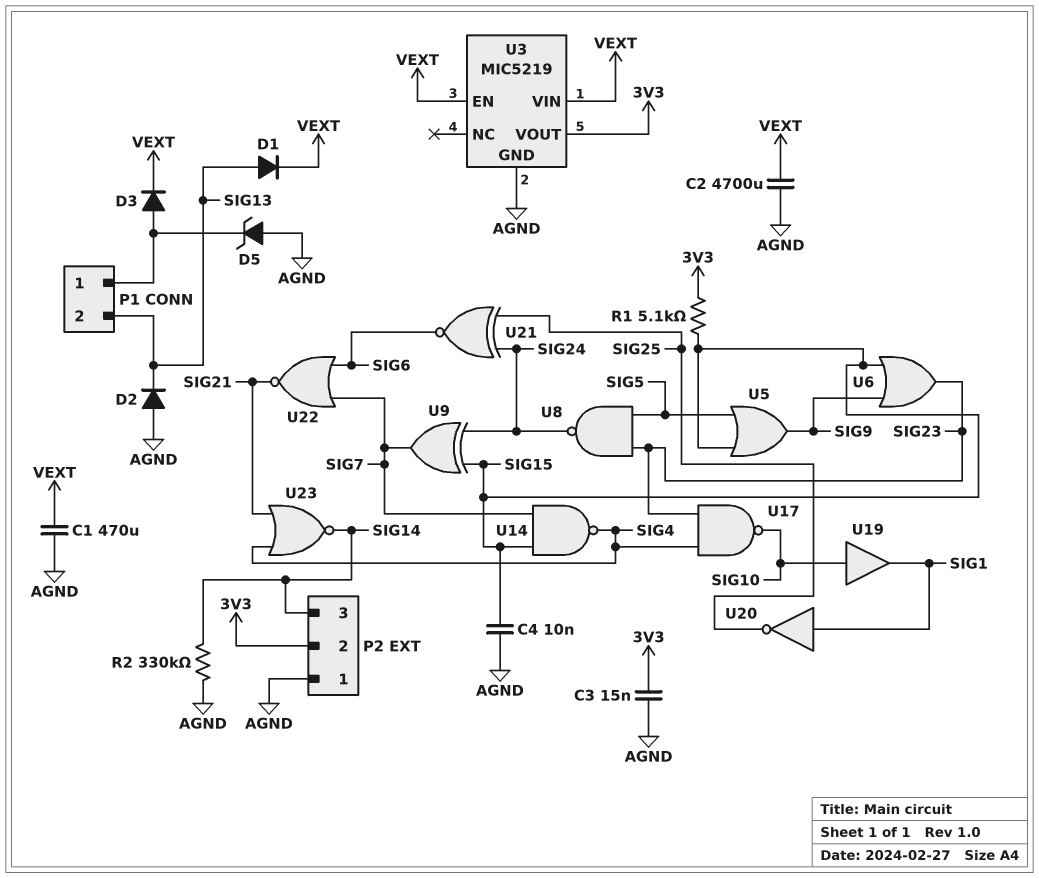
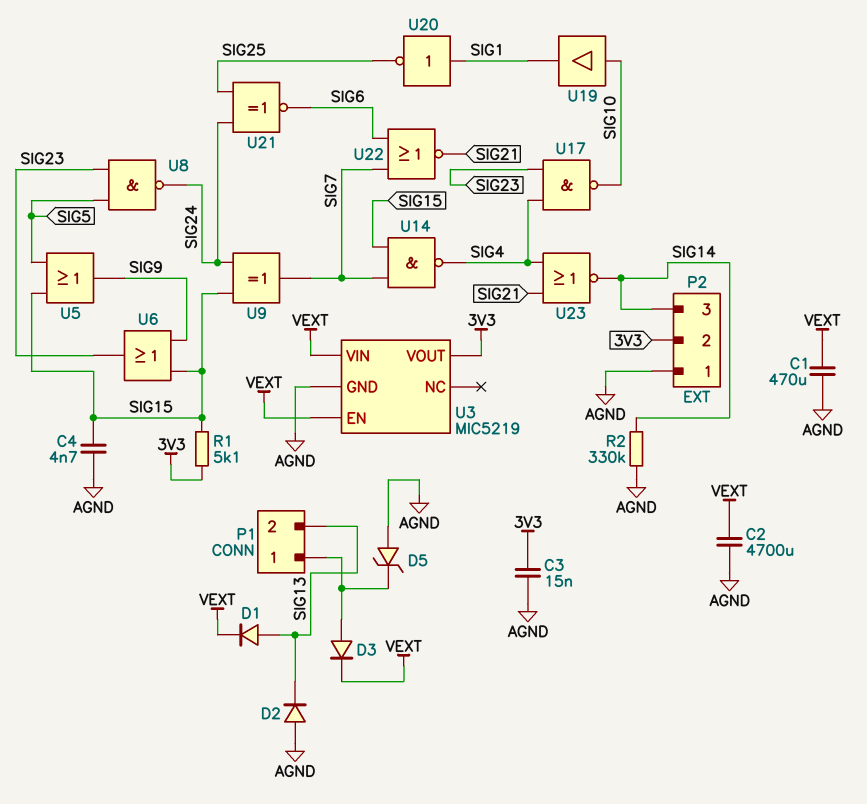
C4: 10nF (AGND, SIG15) -> 4.7nF (AGND, SIG15)

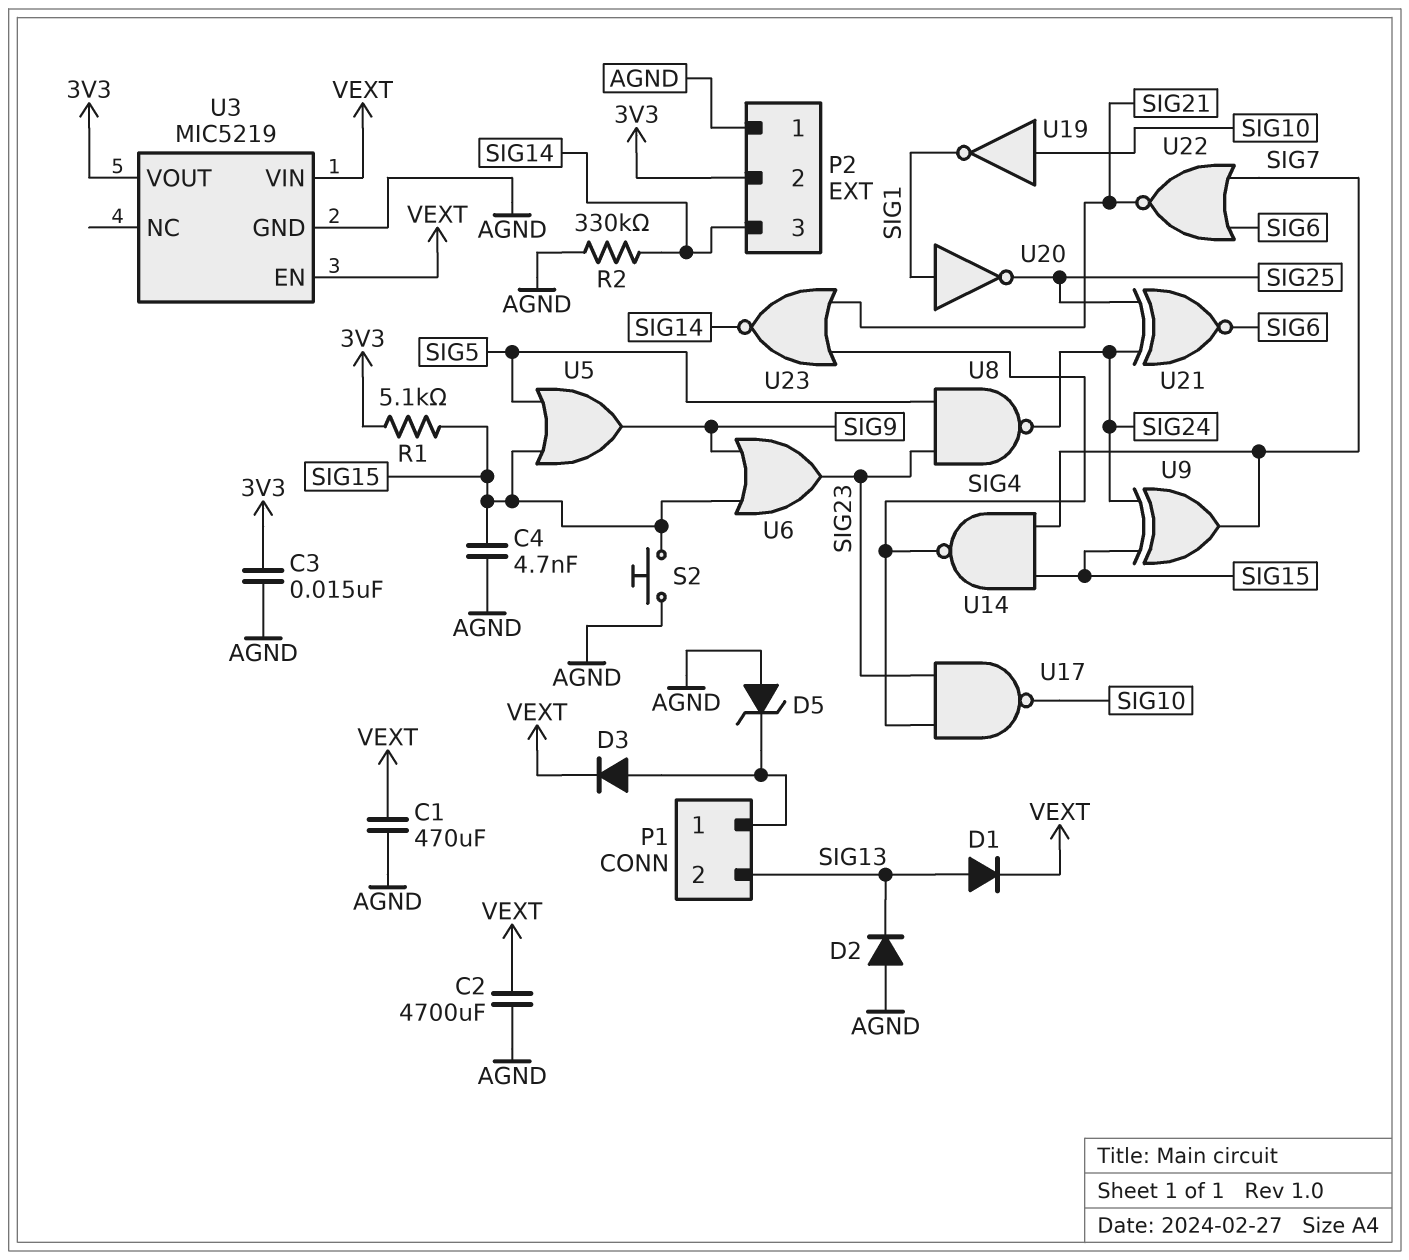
S2: none -> button (AGND, SIG15)
U19: buffer (in SIG10, out SIG1) -> NOT (in SIG10, out SIG1)

